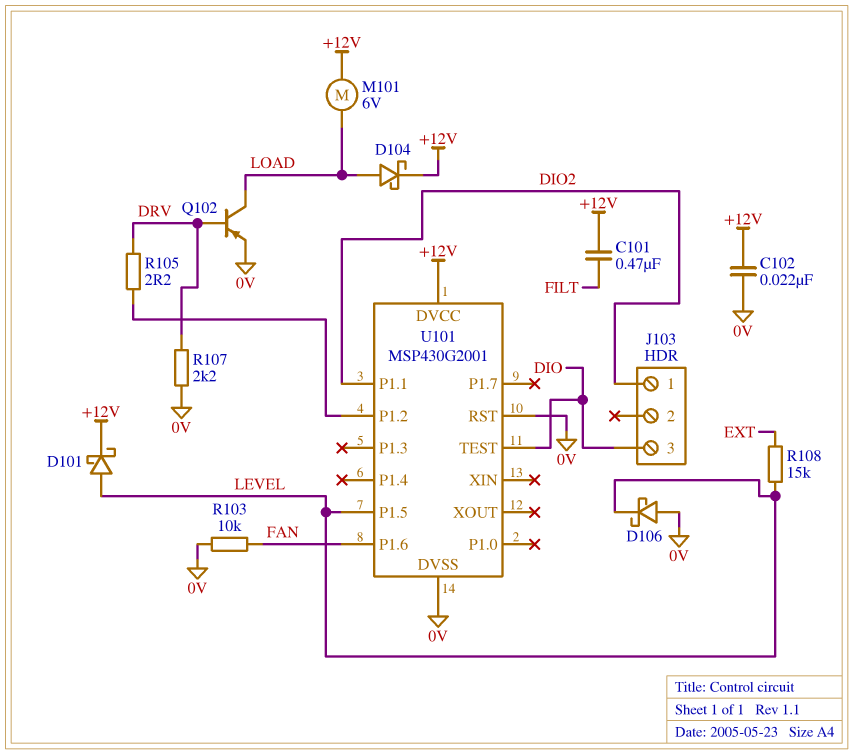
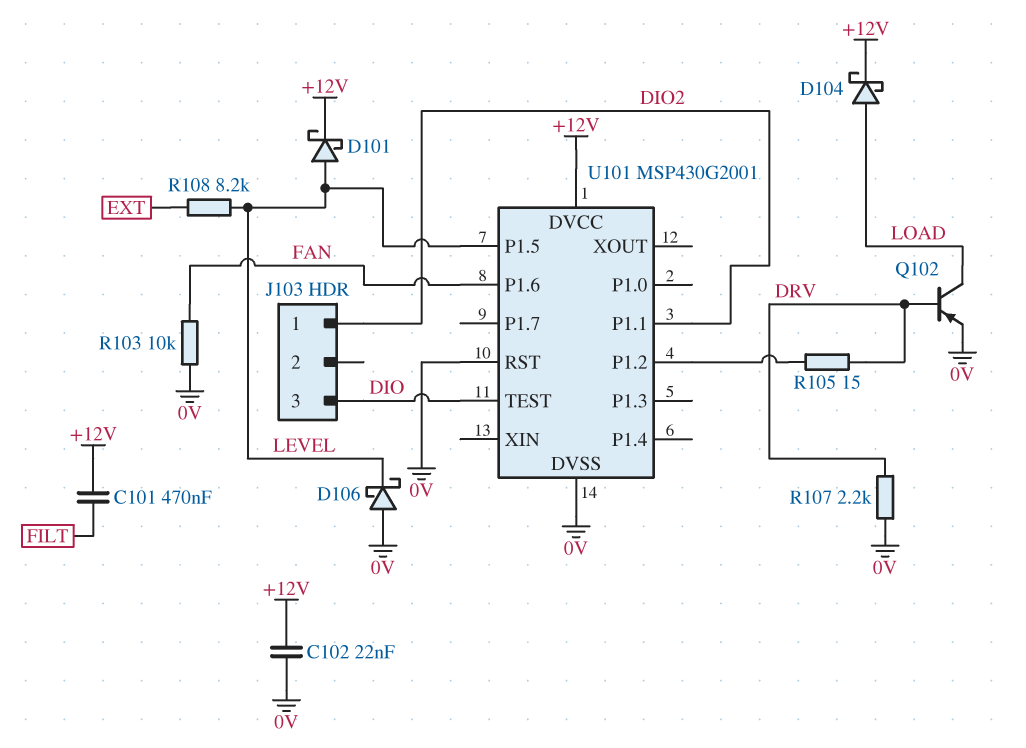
M101: motor 6V (+12V, LOAD) -> none
R105: 2.2 (DRV, U101/P1.2) -> 15 (DRV, U101/P1.2)
R108: 15k (EXT, LEVEL) -> 8.2k (EXT, LEVEL)

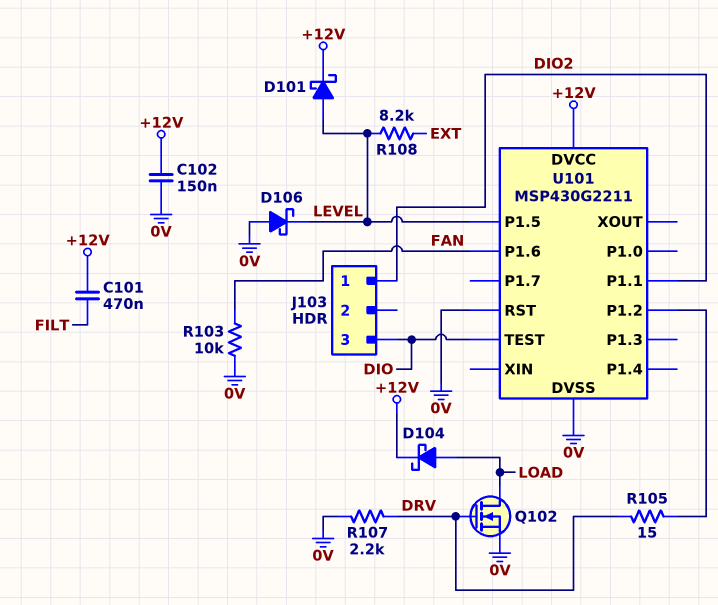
C102: 22nF (+12V, 0V) -> 150nF (+12V, 0V)
Q102: PNP (B DRV, C LOAD, E 0V) -> NMOS (G DRV, D LOAD, S 0V)
U101: MSP430G2001 -> MSP430G2211

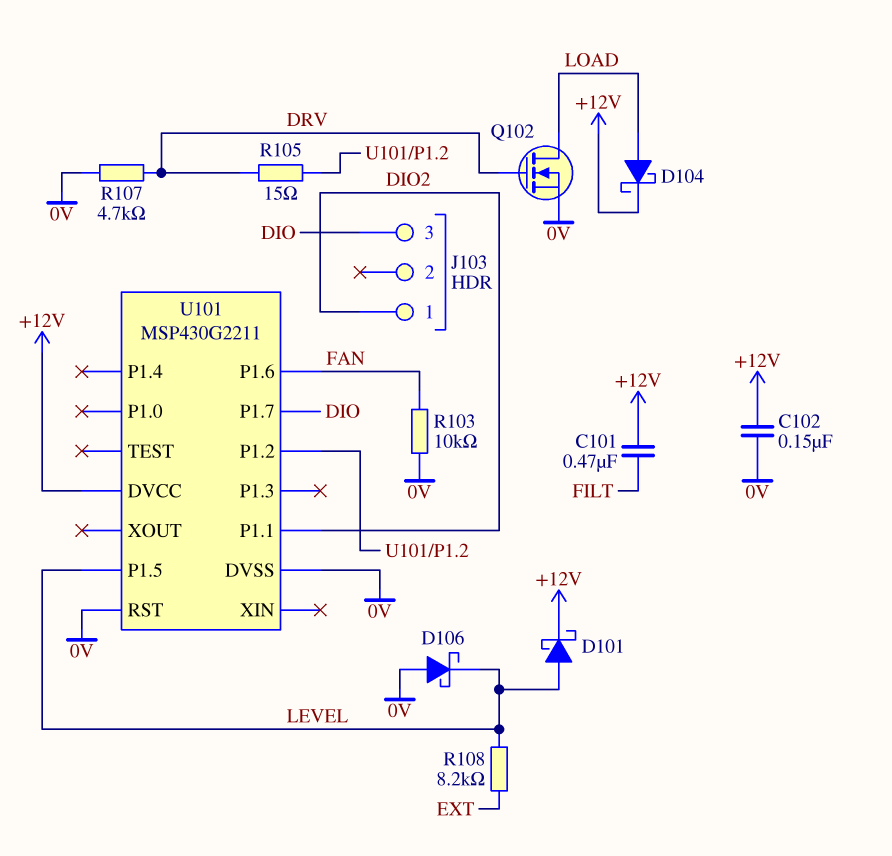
R107: 2.2k (0V, DRV) -> 4.7k (0V, DRV)
U101 pin P1.7: none -> DIO
U101 pin TEST: DIO -> none

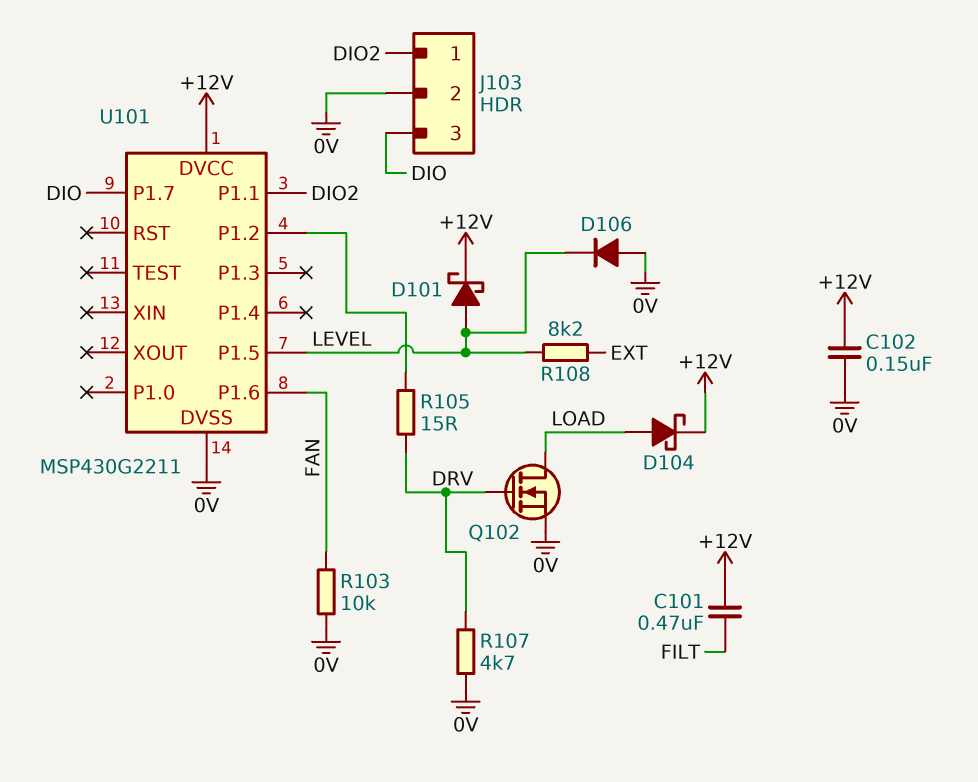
D106: schottky (A 0V, K LEVEL) -> diode (A 0V, K LEVEL)
J103 pin 2: none -> 0V
U101 pin RST: 0V -> none

